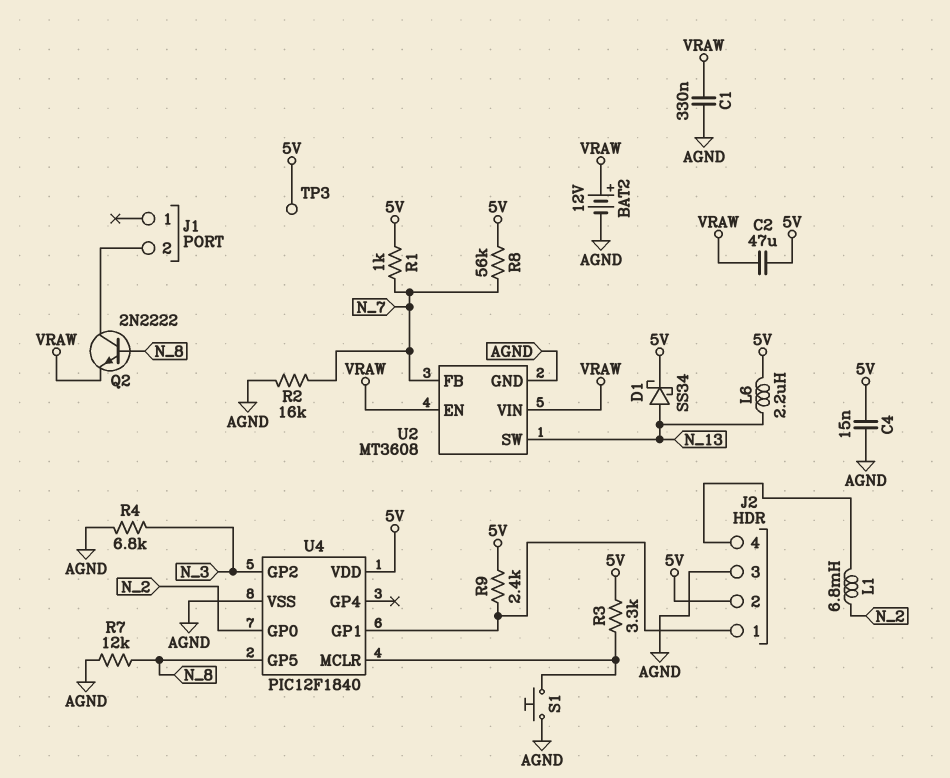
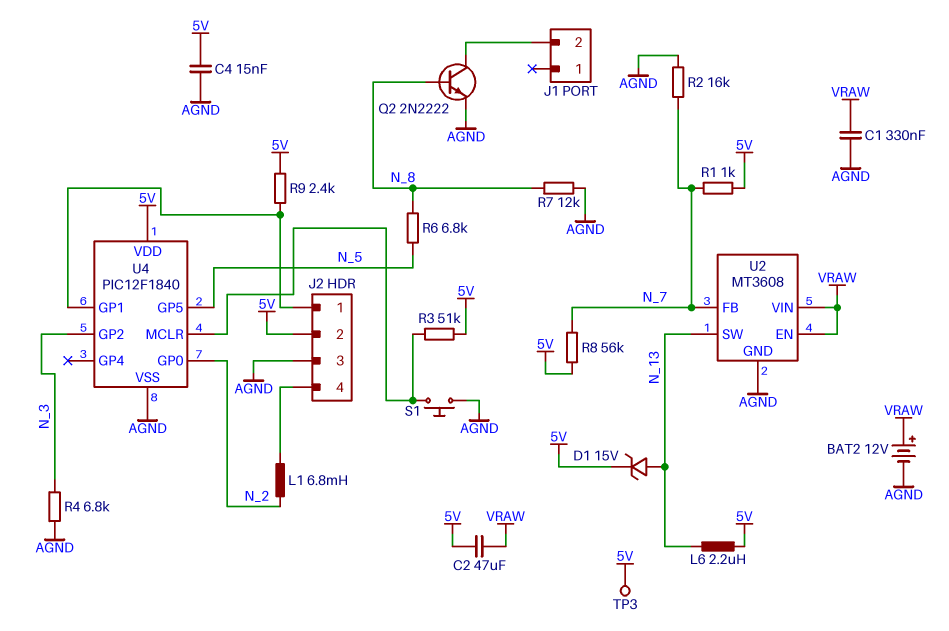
D1: schottky SS34 (A N_13, K 5V) -> zener 15V (A N_13, K 5V)
Q2: NPN 2N2222 (B N_8, C J1/2, E VRAW) -> NPN 2N2222 (B N_8, C J1/2, E AGND)
R3: 3.3k (5V, U4/MCLR) -> 51k (5V, U4/MCLR)
R6: none -> 6.8k (N_5, N_8)
U4 pin GP5: N_8 -> N_5

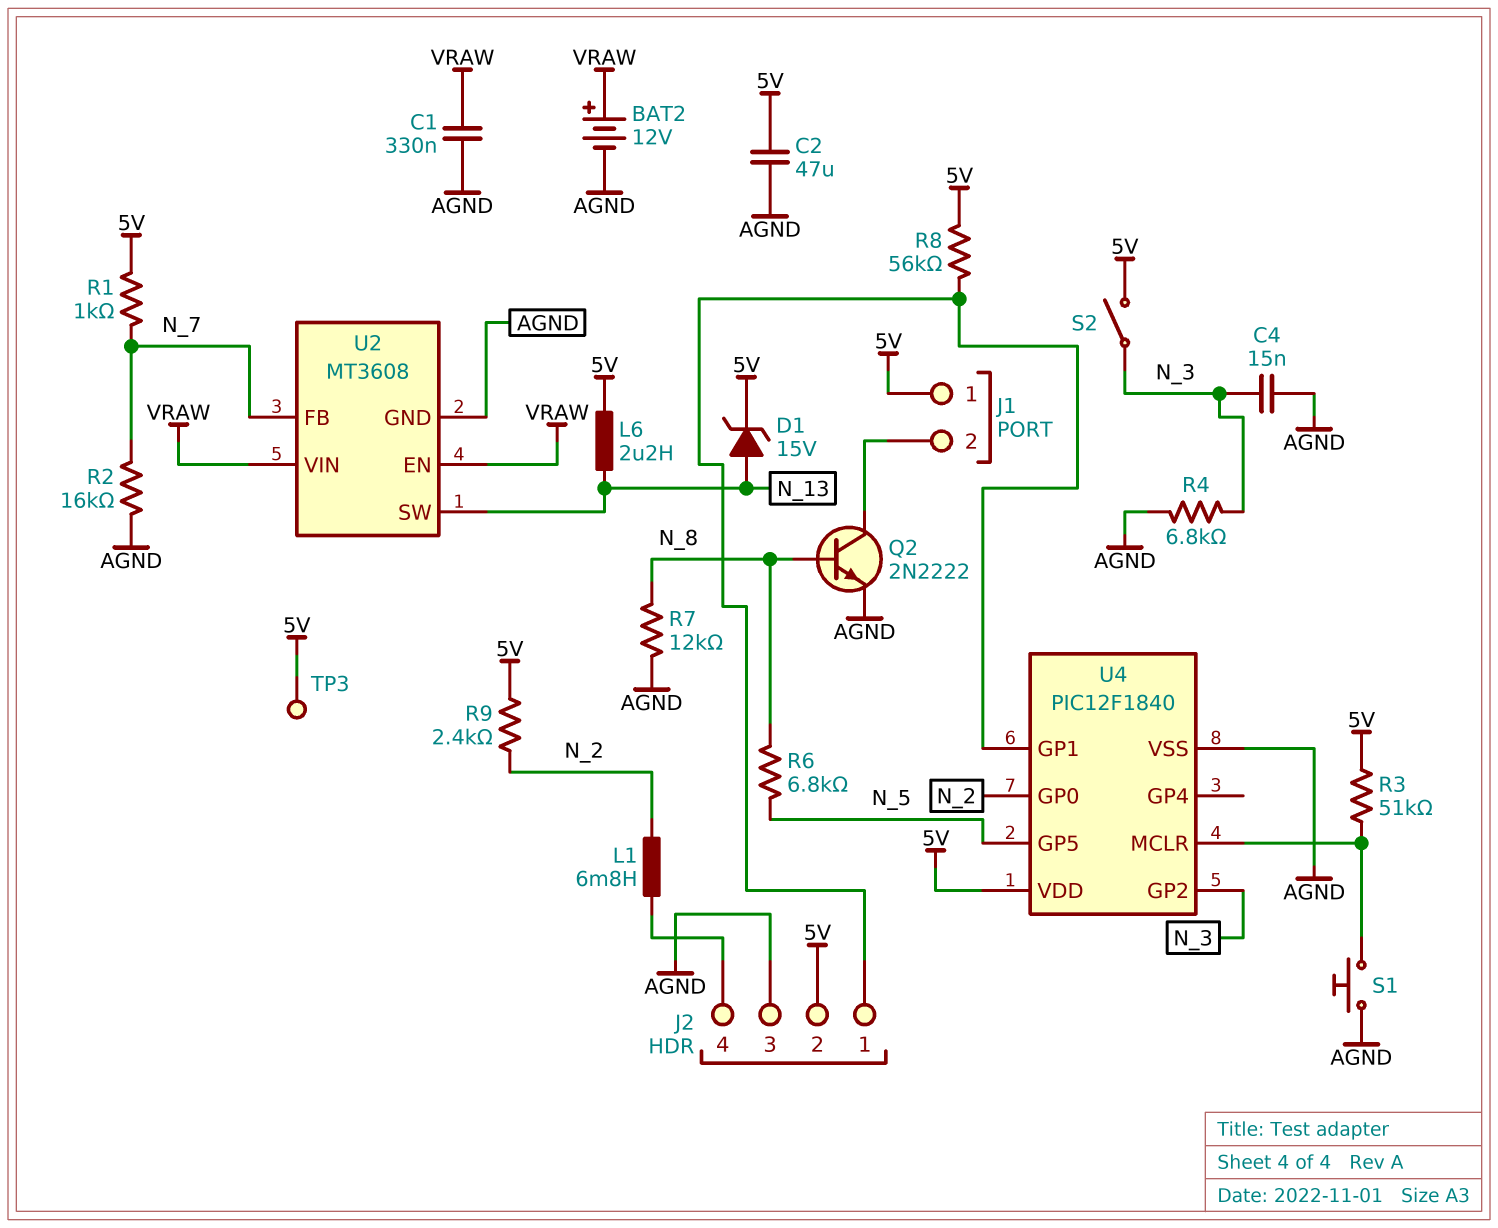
C2: 47uF (5V, VRAW) -> 47uF (5V, AGND)
C4: 15nF (5V, AGND) -> 15nF (AGND, N_3)
J1 pin 1: none -> 5V
R8: 56k (5V, N_7) -> 56k (5V, J2/1)
R9: 2.4k (5V, J2/1) -> 2.4k (5V, N_2)
S2: none -> switch (5V, N_3)

